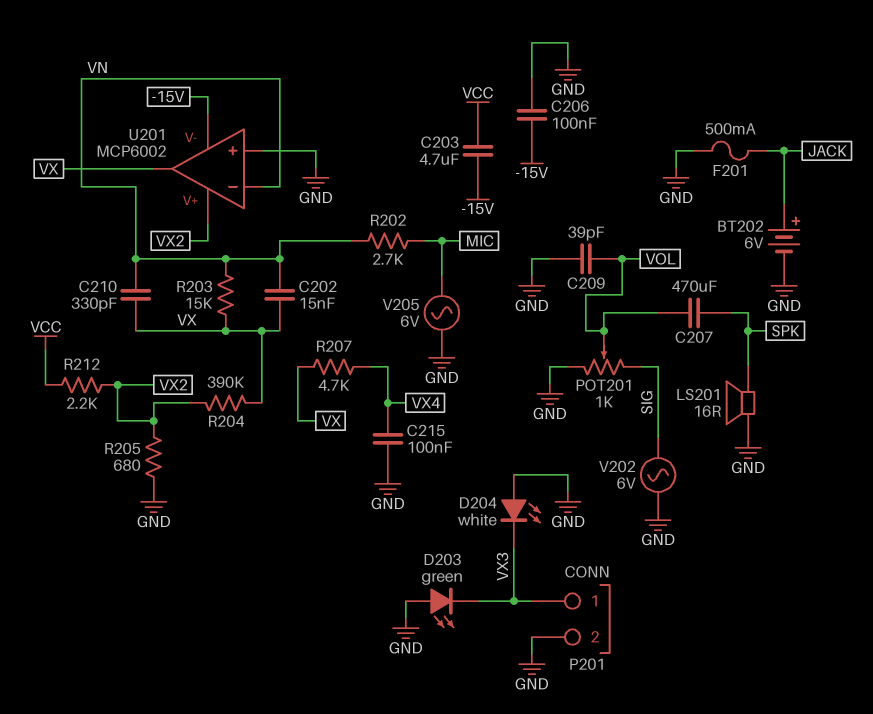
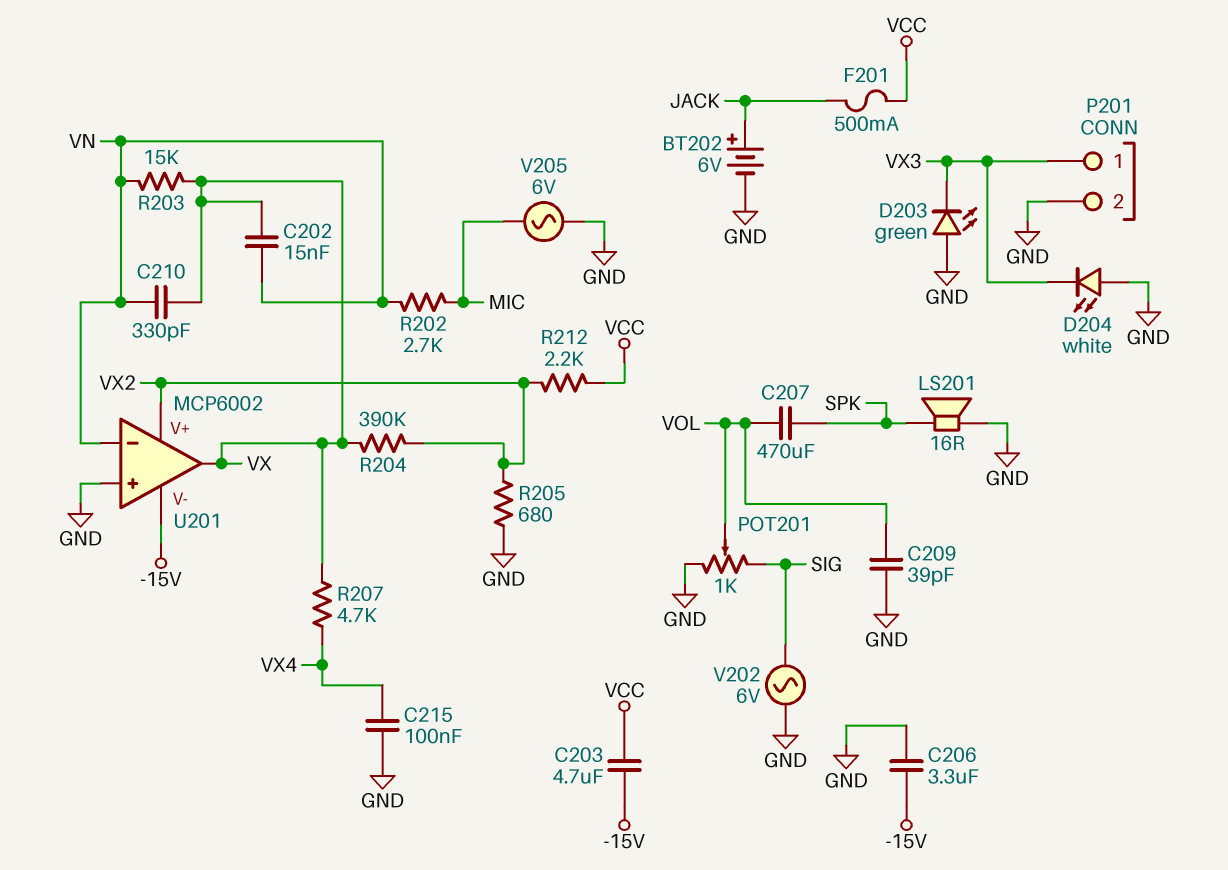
C206: 100nF (-15V, GND) -> 3.3uF (-15V, GND)
F201: 500mA (GND, JACK) -> 500mA (JACK, VCC)

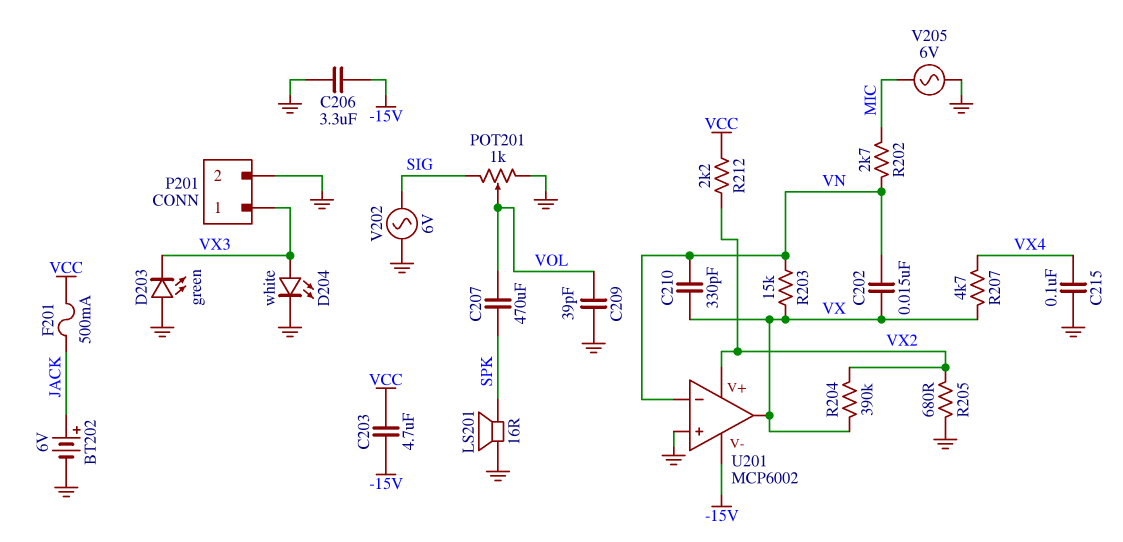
D204: LED white (A GND, K VX3) -> LED white (A VX3, K GND)

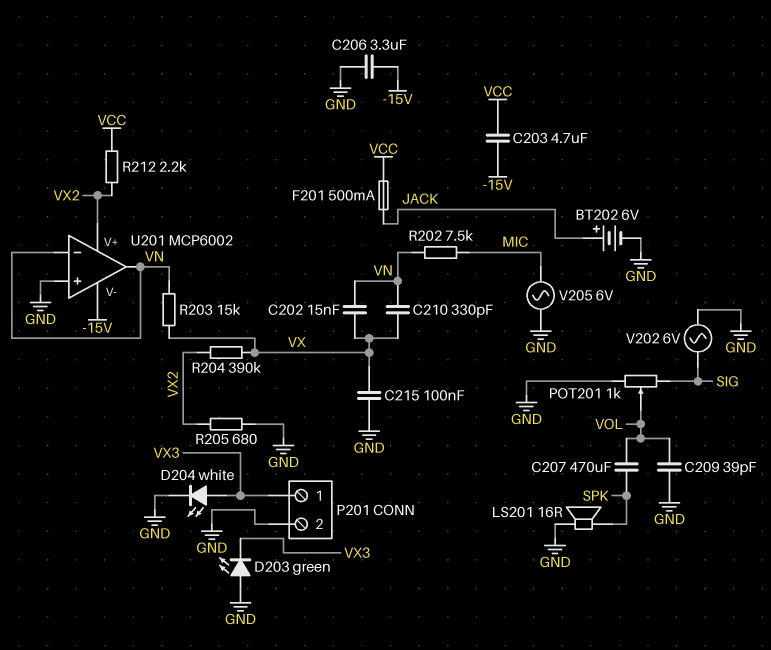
C215: 100nF (GND, VX4) -> 100nF (GND, VX)
R202: 2.7k (MIC, VN) -> 7.5k (MIC, VN)
R207: 4.7k (VX, VX4) -> none
U201 pin out: VX -> VN

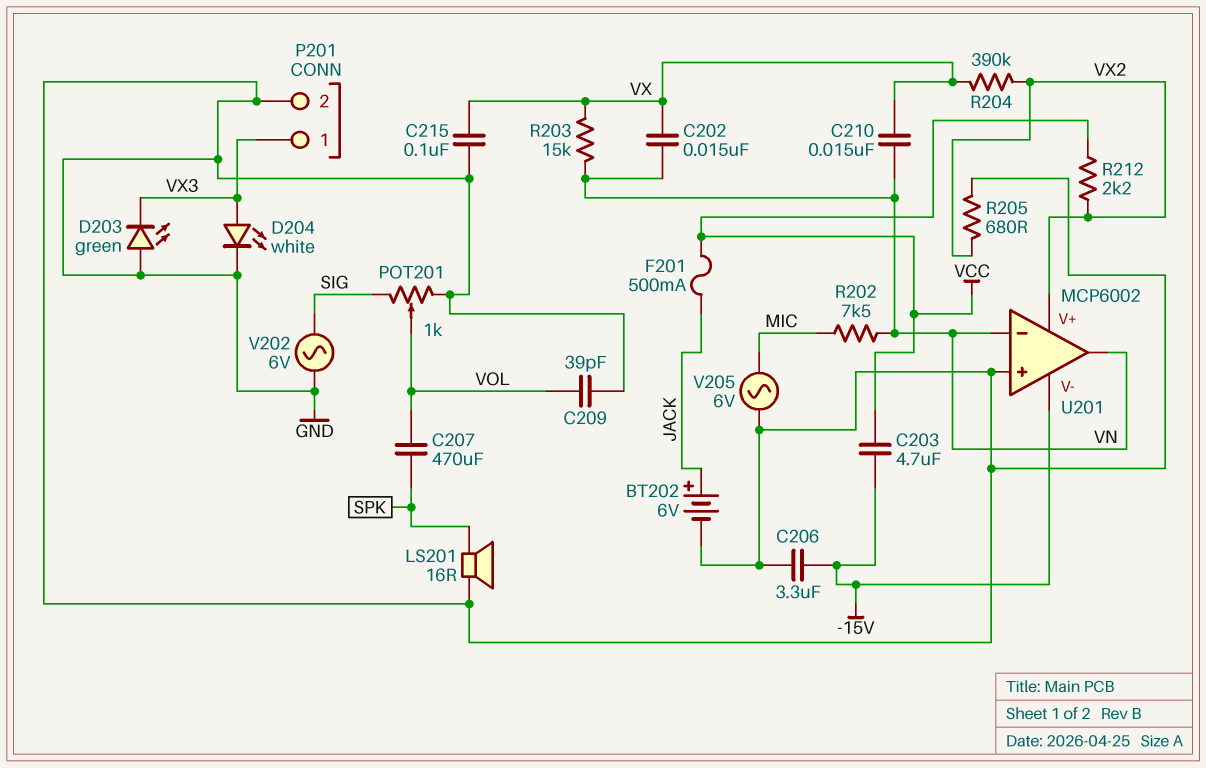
C210: 330pF (VN, VX) -> 15nF (VN, VX)

